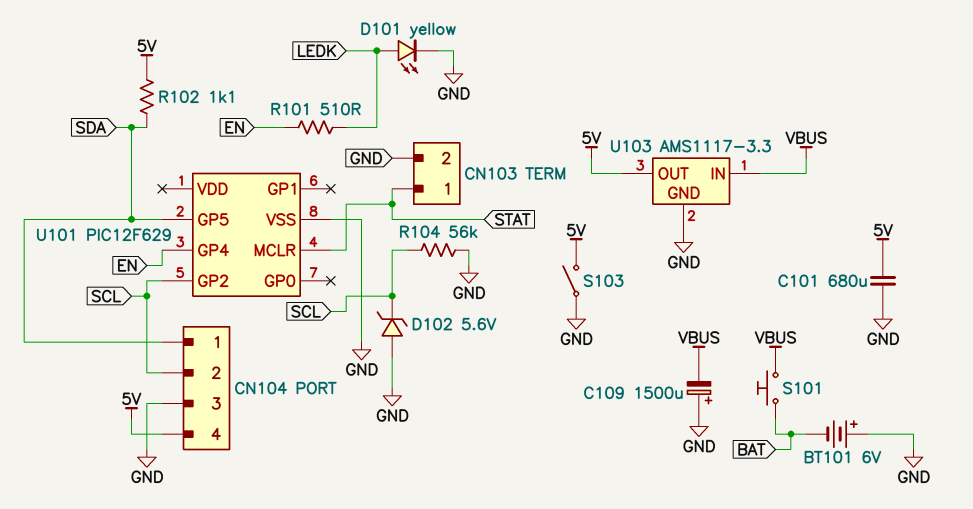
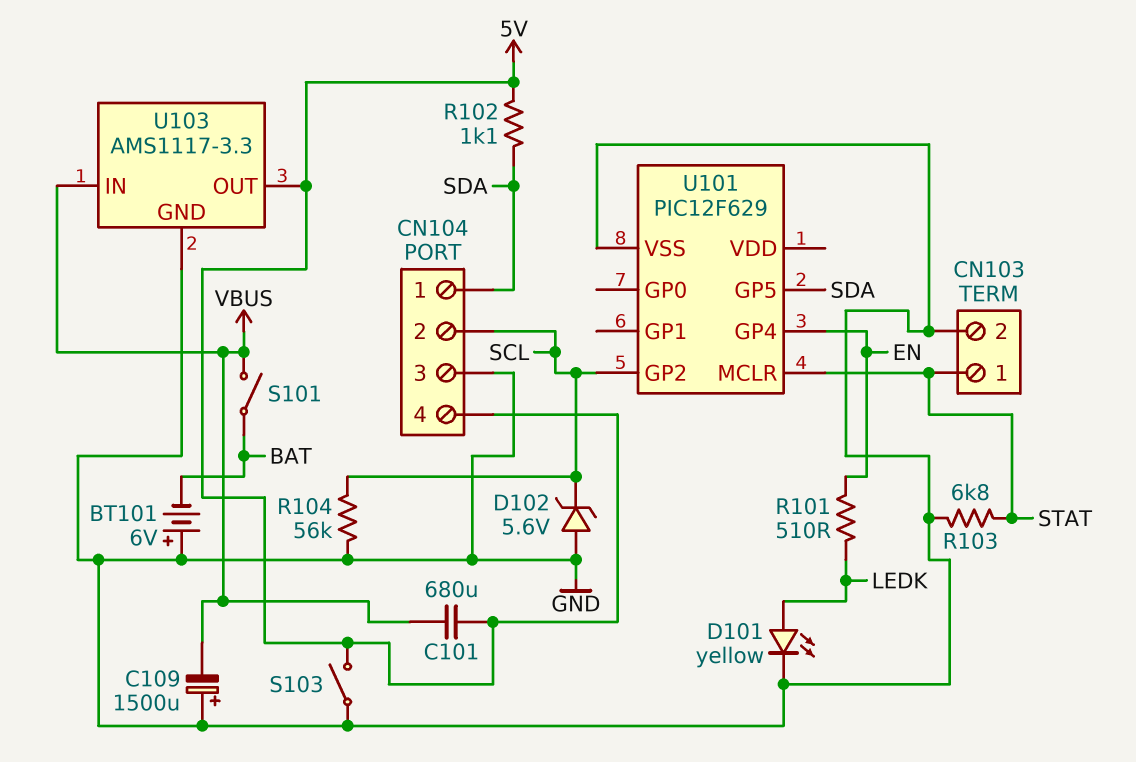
C101: 680uF (5V, GND) -> 680uF (5V, VBUS)
R103: none -> 6.8k (GND, STAT)
S101: button (BAT, VBUS) -> switch (BAT, VBUS)

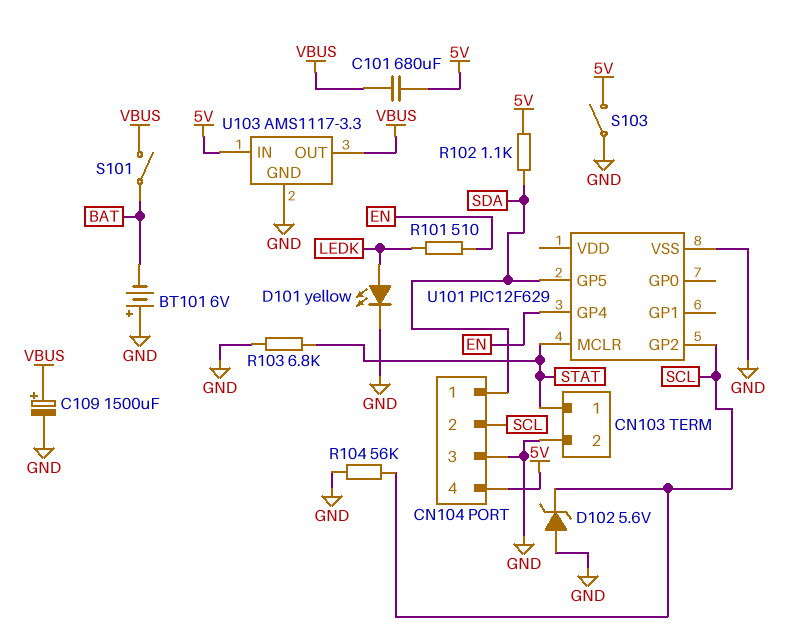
C109: 1500uF (plus GND, minus VBUS) -> 1500uF (plus VBUS, minus GND)
U103 pin IN: VBUS -> 5V
U103 pin OUT: 5V -> VBUS

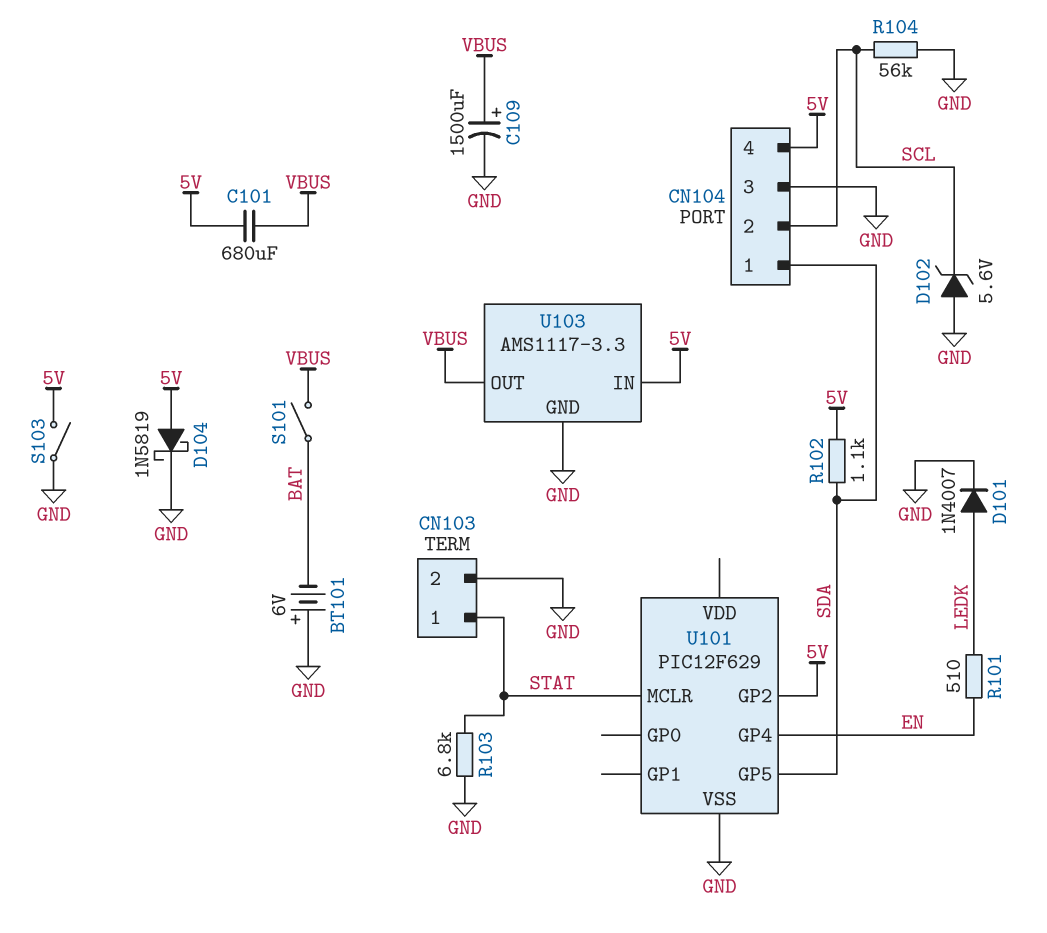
D101: LED yellow (A LEDK, K GND) -> diode 1N4007 (A LEDK, K GND)
D104: none -> schottky 1N5819 (A 5V, K GND)
U101 pin GP2: SCL -> 5V

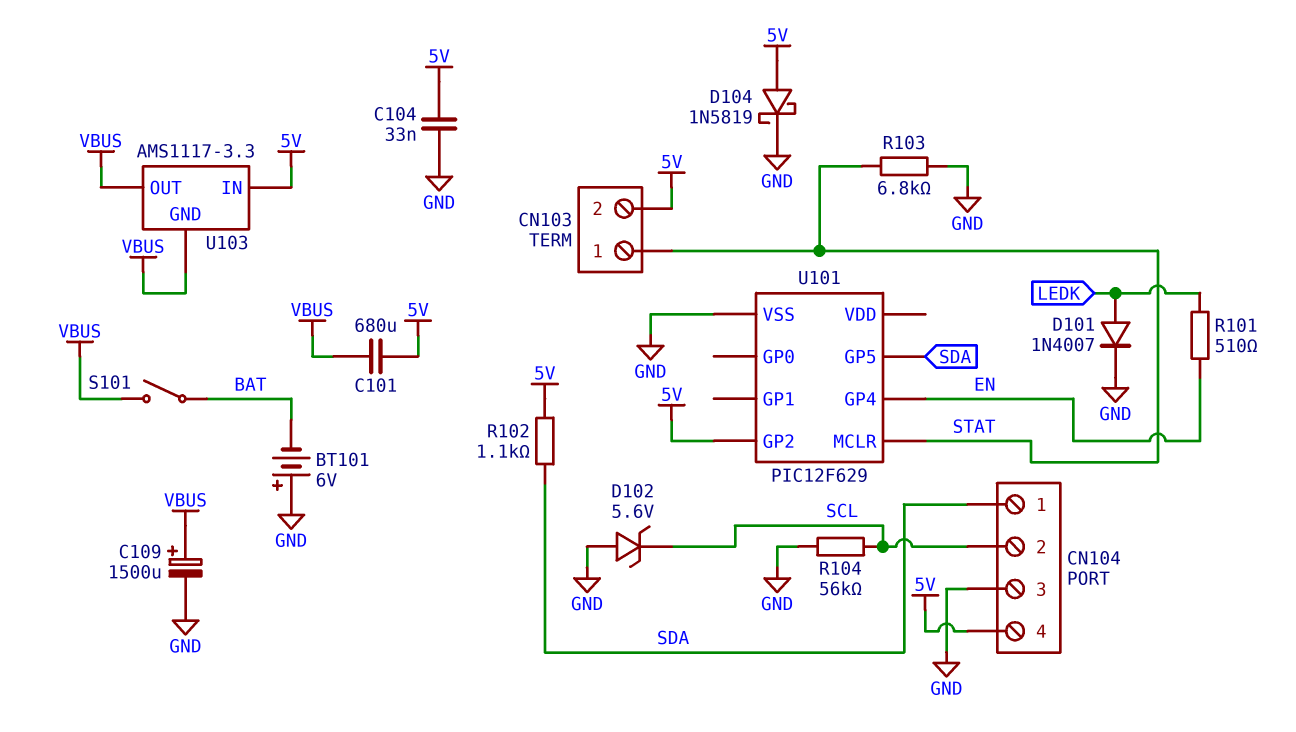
C104: none -> 33nF (5V, GND)
CN103 pin 2: GND -> 5V
S103: switch (5V, GND) -> none
U103 pin GND: GND -> VBUS

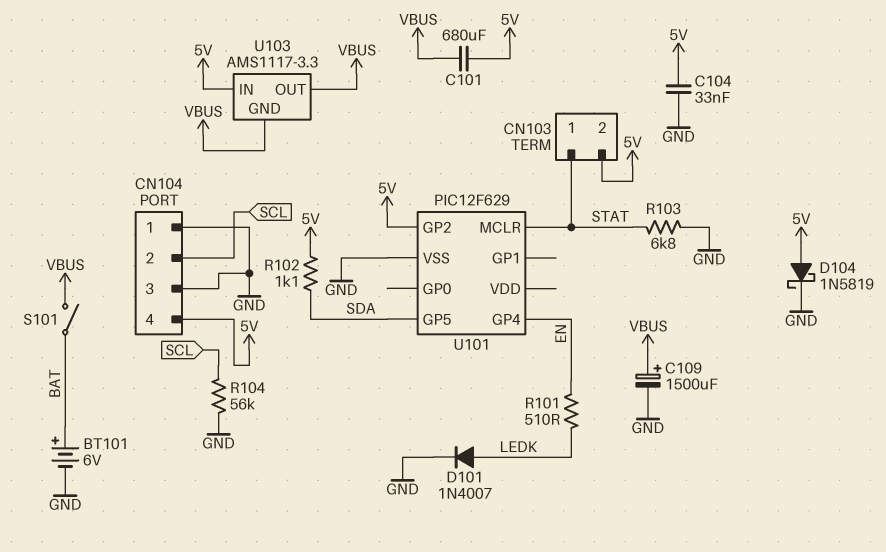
BT101: 6V (plus GND, minus BAT) -> 6V (plus BAT, minus GND)
CN104 pin 1: SDA -> GND
D102: zener 5.6V (A GND, K SCL) -> none

